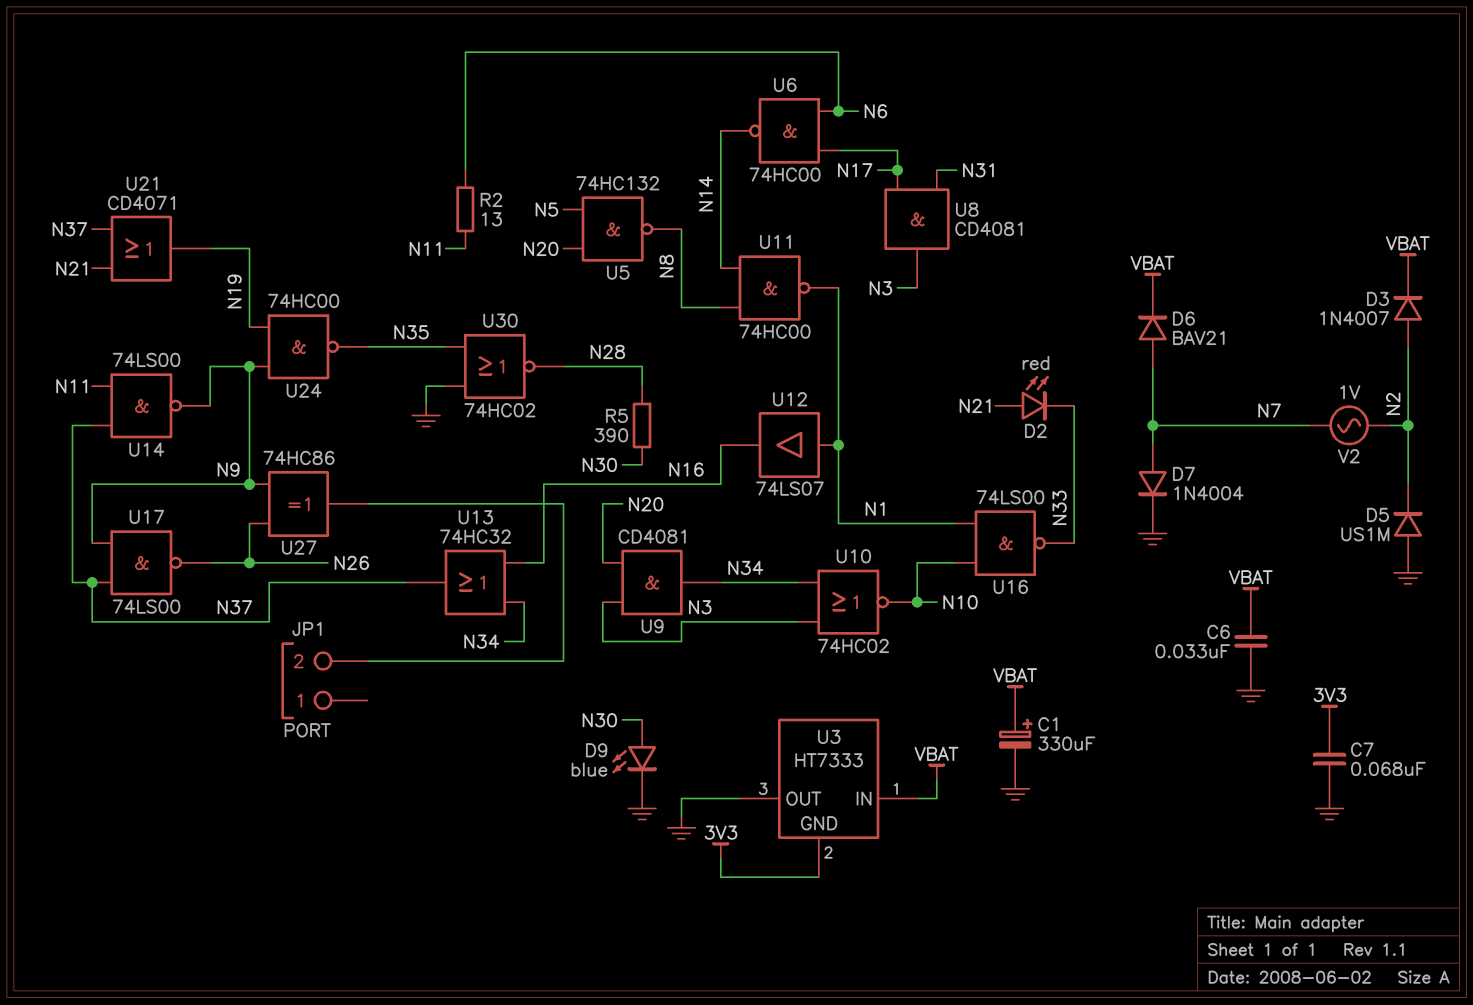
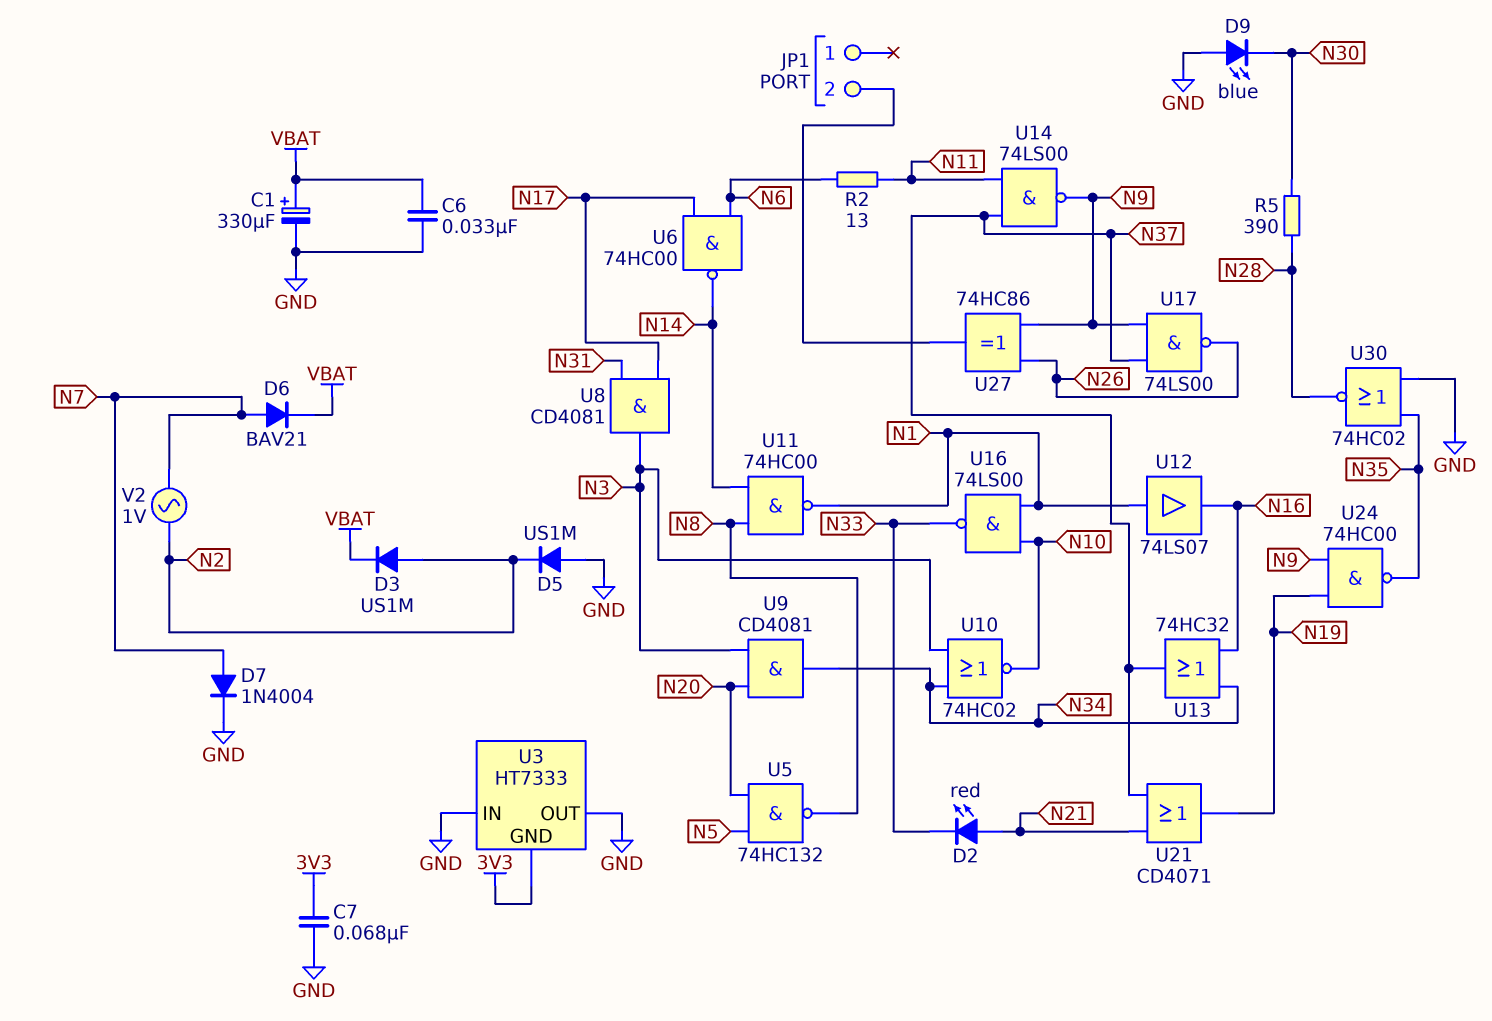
D3: diode 1N4007 (A N2, K VBAT) -> diode US1M (A N2, K VBAT)
D9: LED blue (A N30, K GND) -> LED blue (A GND, K N30)
U3 pin IN: VBAT -> GND

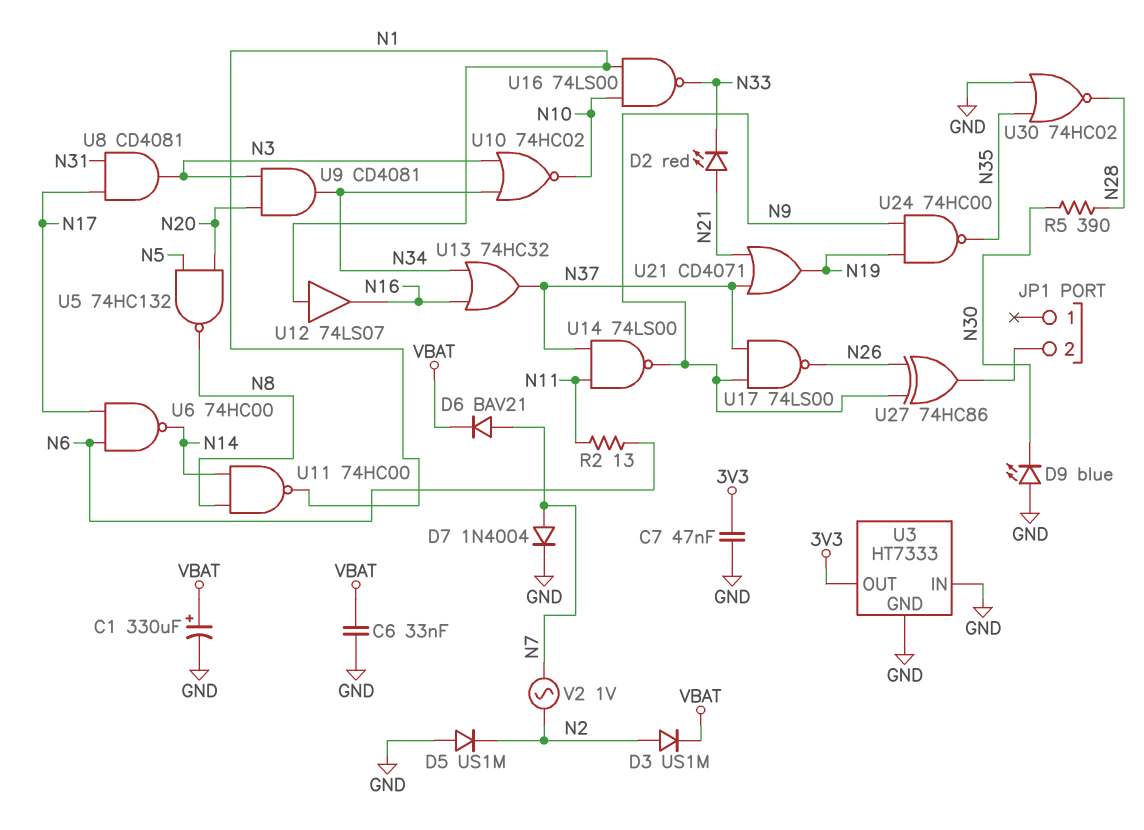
C7: 68nF (3V3, GND) -> 47nF (3V3, GND)
U3 pin GND: 3V3 -> GND
U3 pin OUT: GND -> 3V3

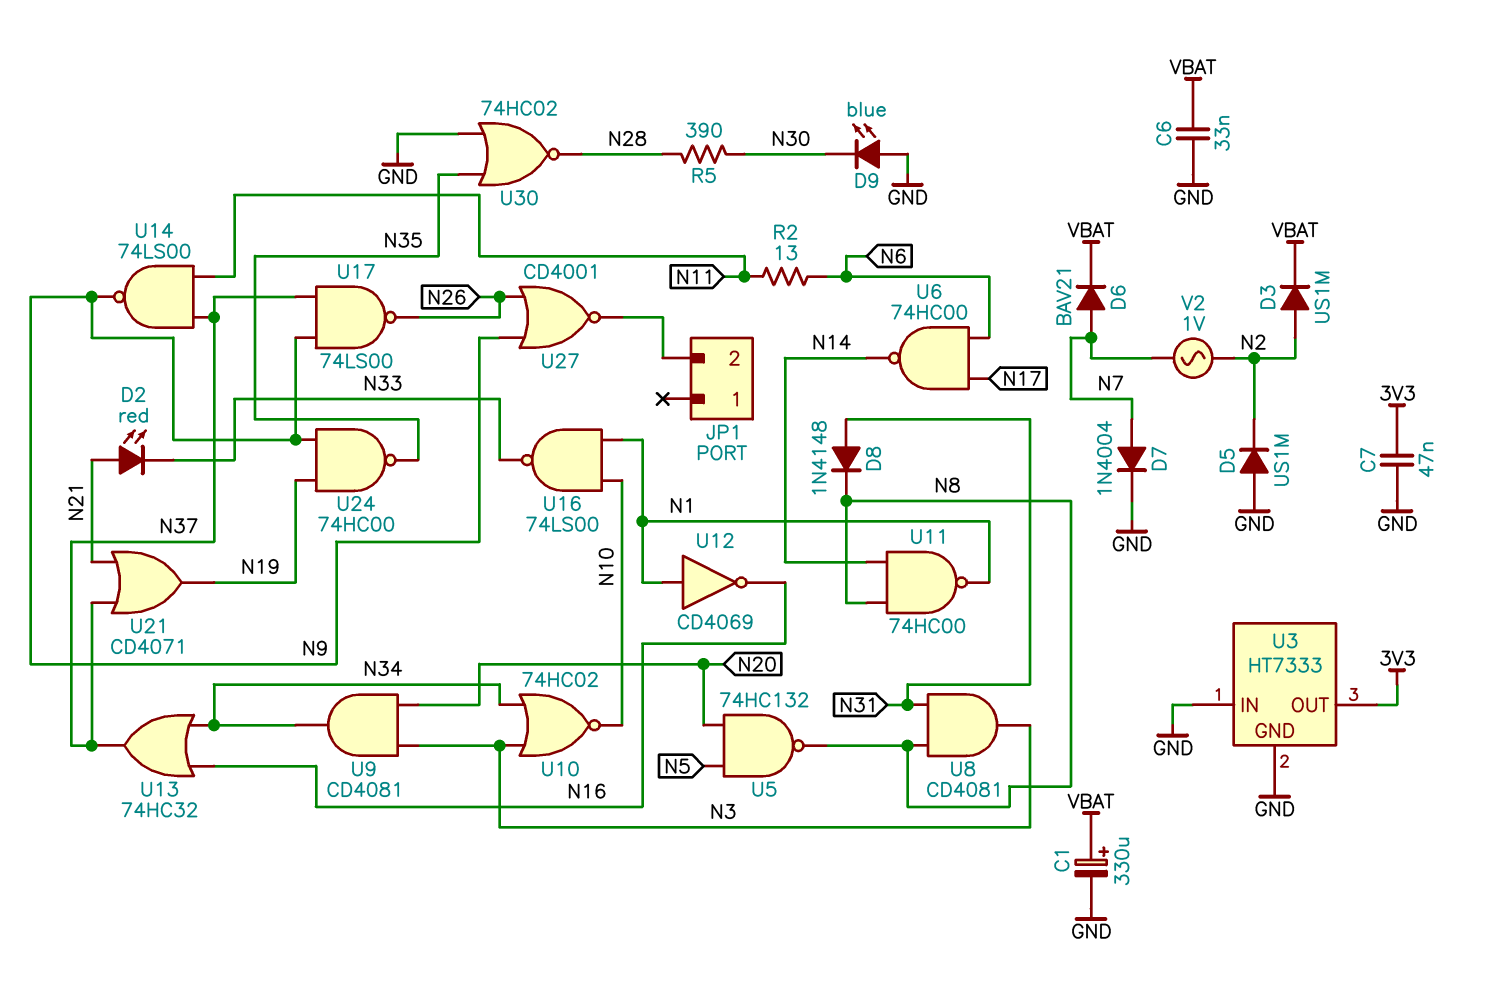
D8: none -> diode 1N4148 (A N31, K N8)
U8: AND CD4081 (in N17, in N31, out N3) -> AND CD4081 (in N8, in N31, out N3)
U12: buffer 74LS07 (in N1, out N16) -> NOT CD4069 (in N1, out N16)
U27: XOR 74HC86 (in N9, in N26, out JP1/2) -> NOR CD4001 (in N9, in N26, out JP1/2)

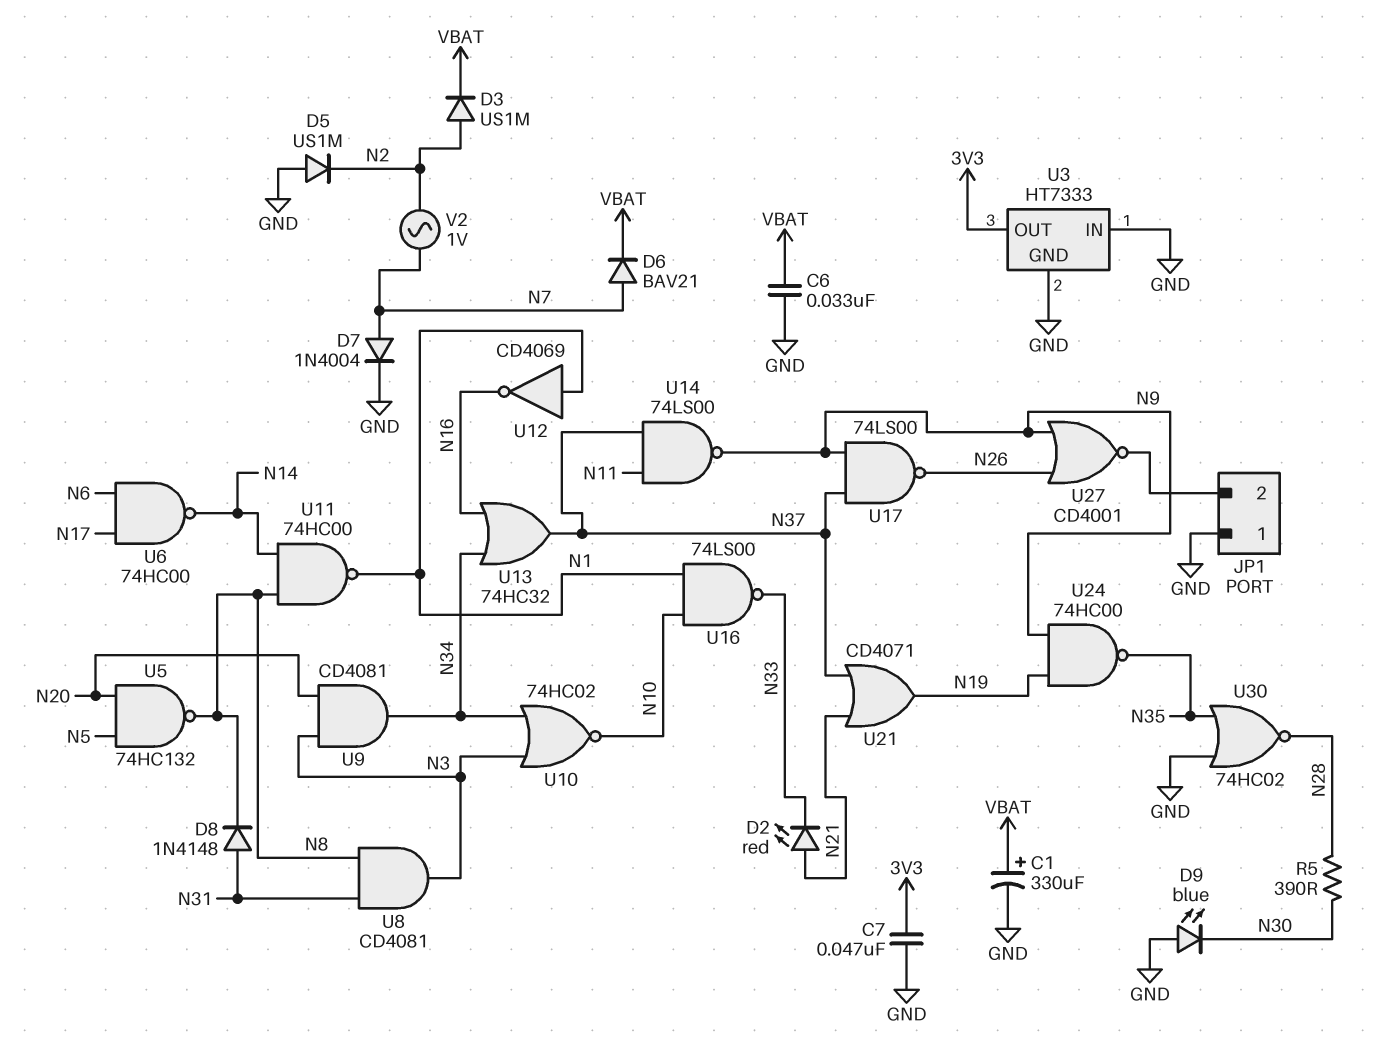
JP1 pin 1: none -> GND
R2: 13 (N6, N11) -> none

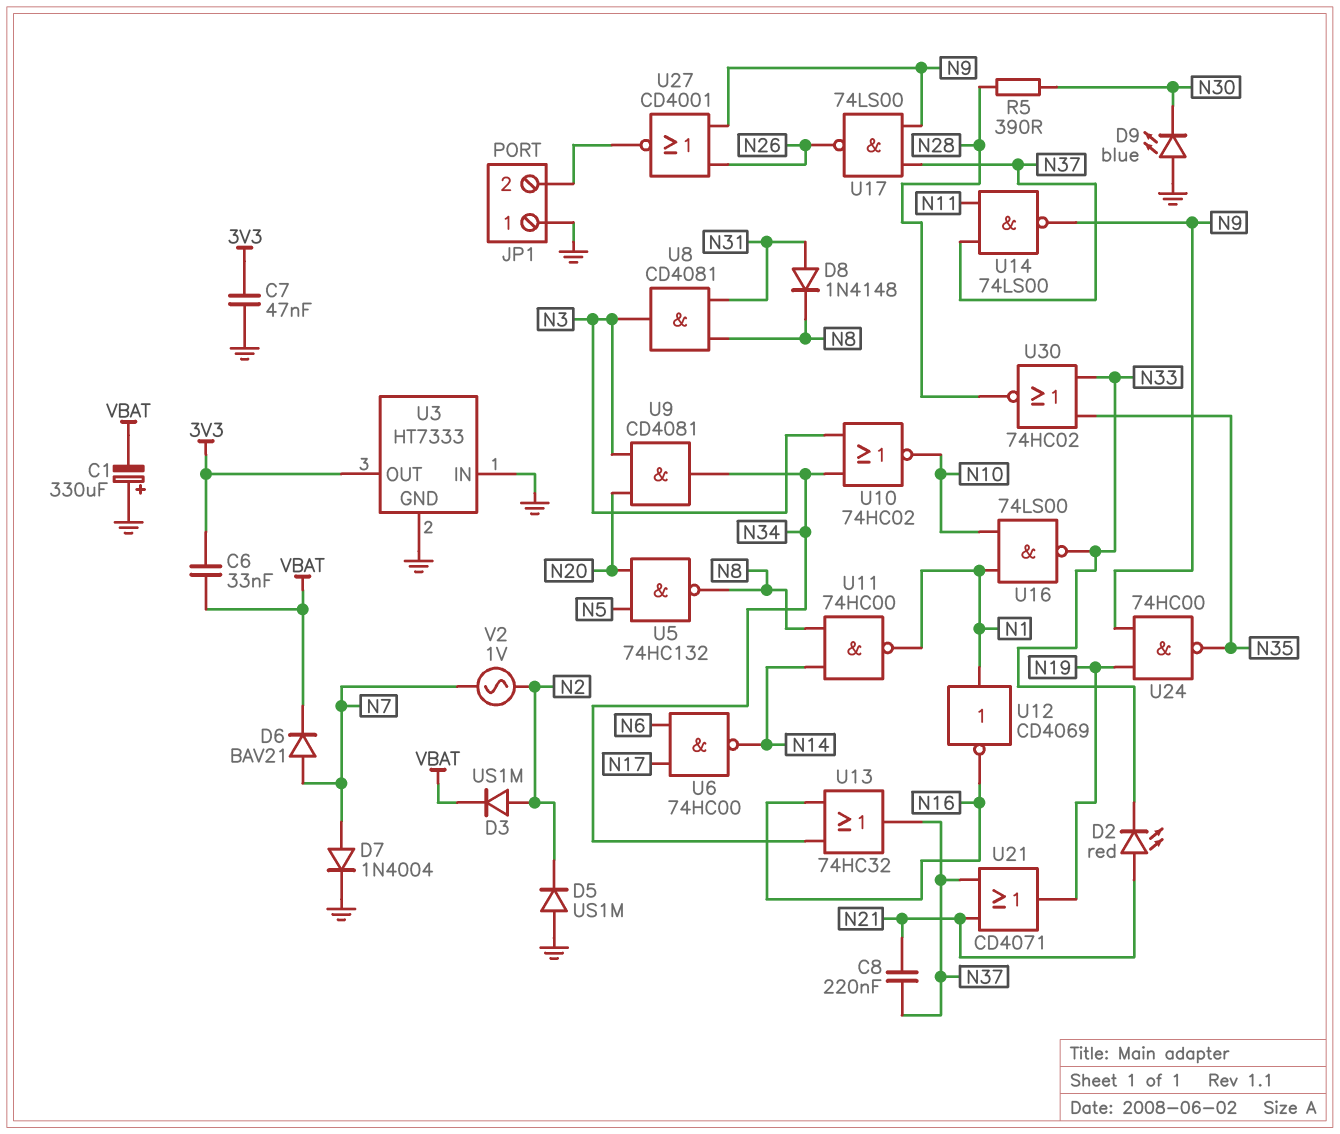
C1: 330uF (plus VBAT, minus GND) -> 330uF (plus GND, minus VBAT)
C6: 33nF (GND, VBAT) -> 33nF (3V3, VBAT)
C8: none -> 220nF (N21, N37)
U30: NOR 74HC02 (in GND, in N35, out N28) -> NOR 74HC02 (in N33, in N35, out N28)

